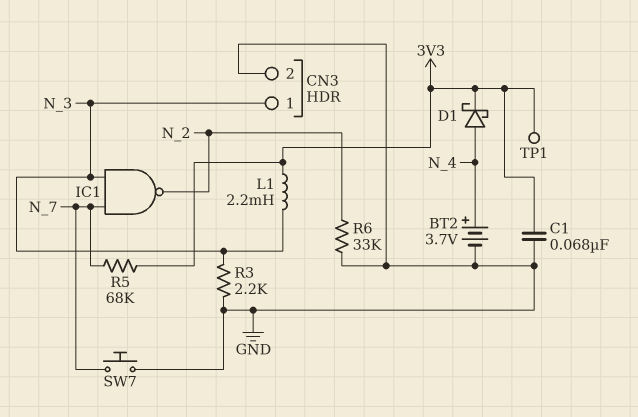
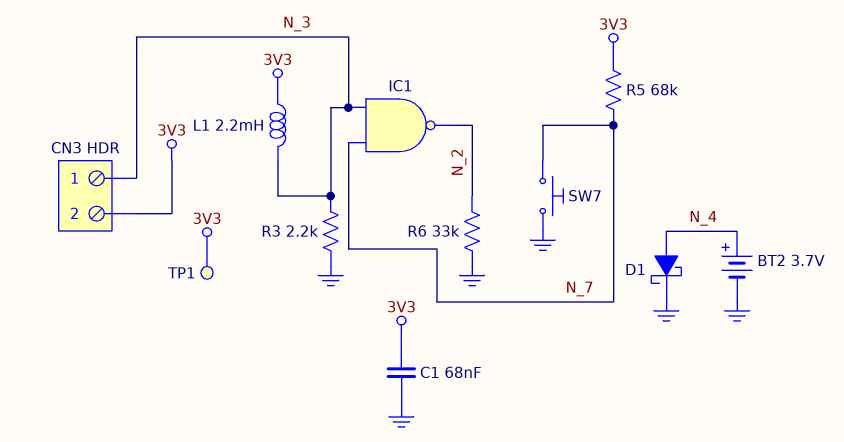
CN3 pin 2: GND -> 3V3
D1: schottky (A N_4, K 3V3) -> schottky (A N_4, K GND)

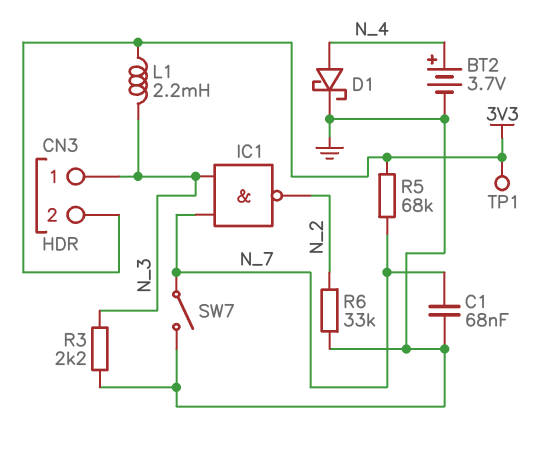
C1: 68nF (3V3, GND) -> 68nF (GND, N_7)
SW7: button (GND, N_7) -> switch (GND, N_7)

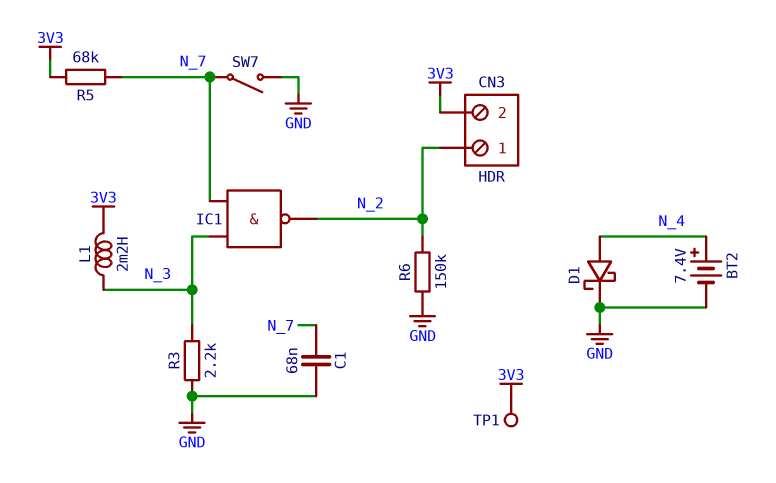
BT2: 3.7V (plus N_4, minus GND) -> 7.4V (plus N_4, minus GND)
CN3 pin 1: N_3 -> N_2
R6: 33k (GND, N_2) -> 150k (GND, N_2)

